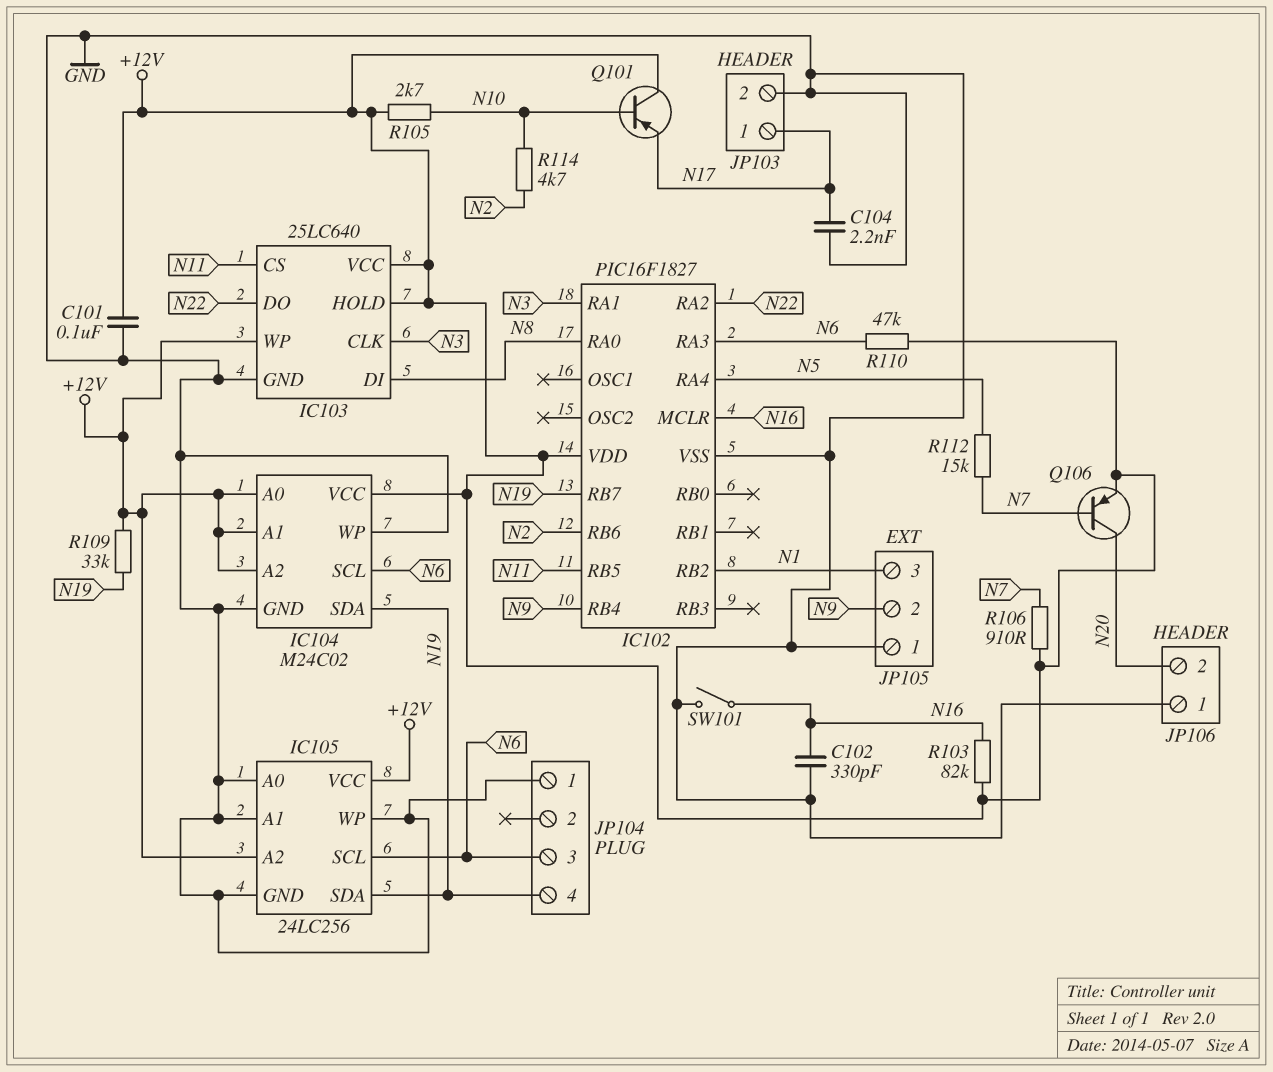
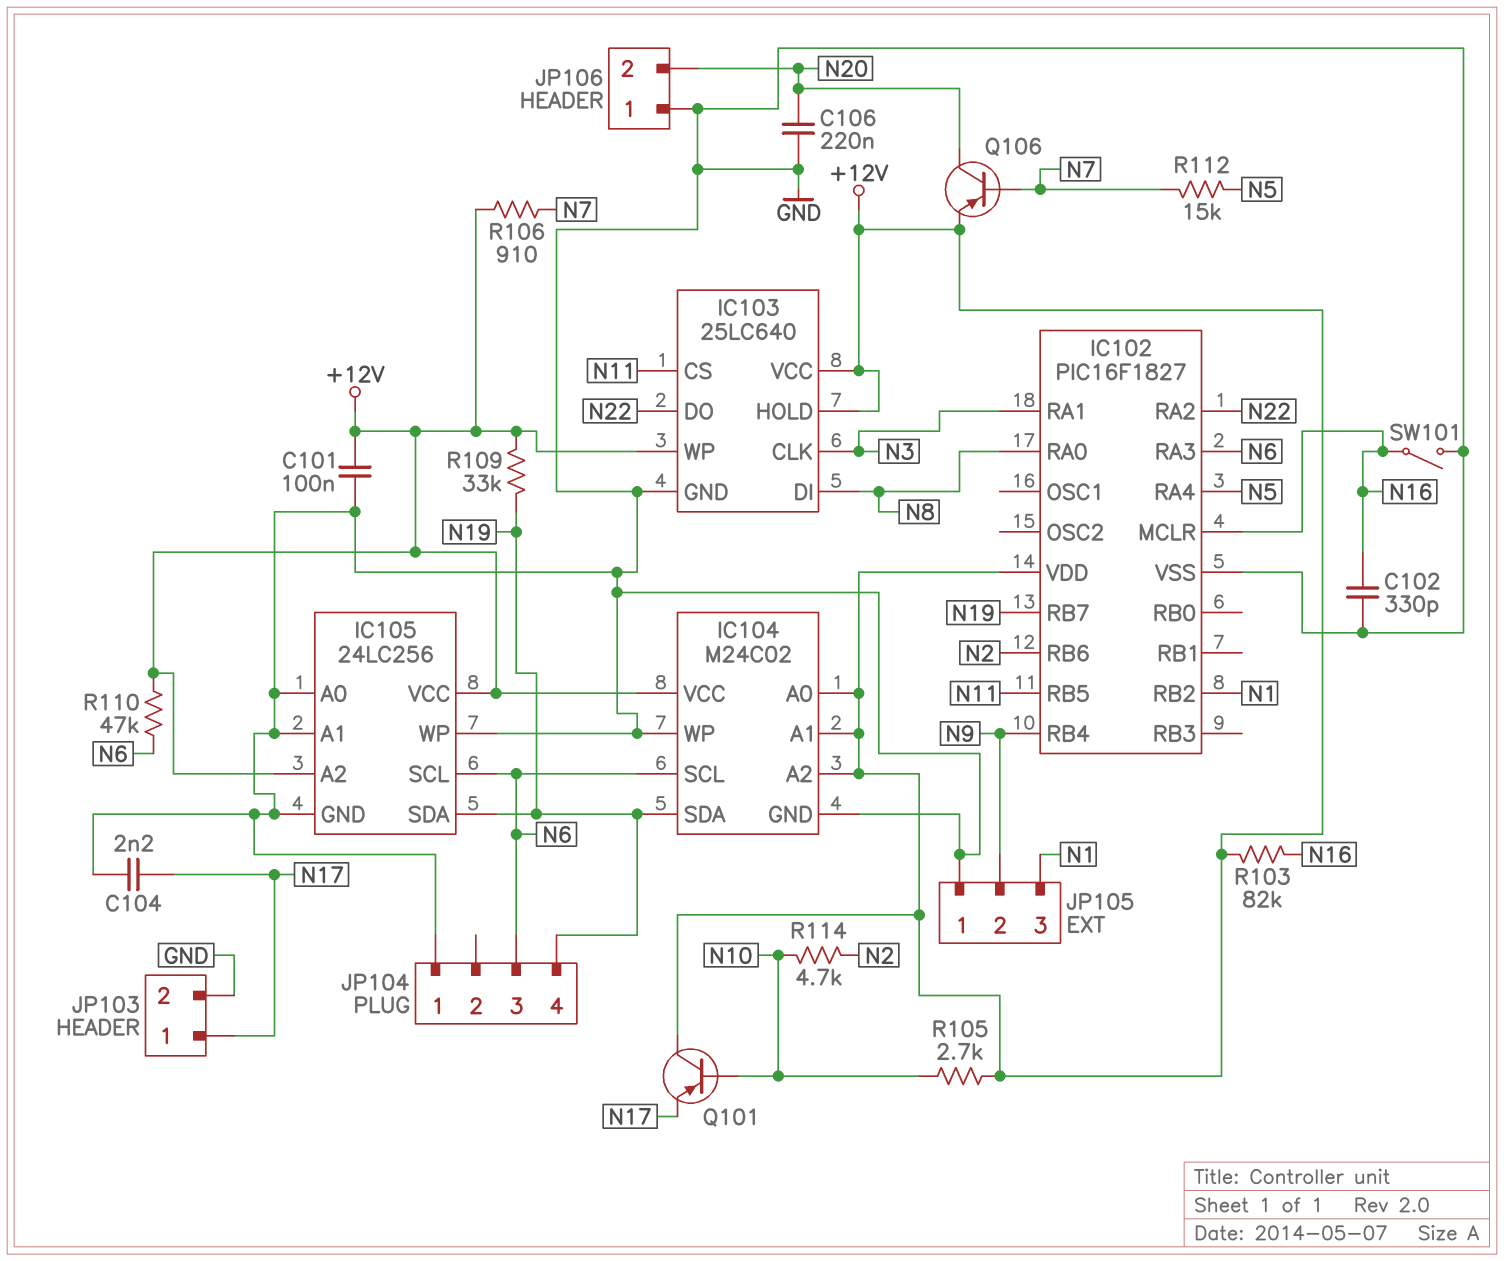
C106: none -> 220nF (GND, N20)

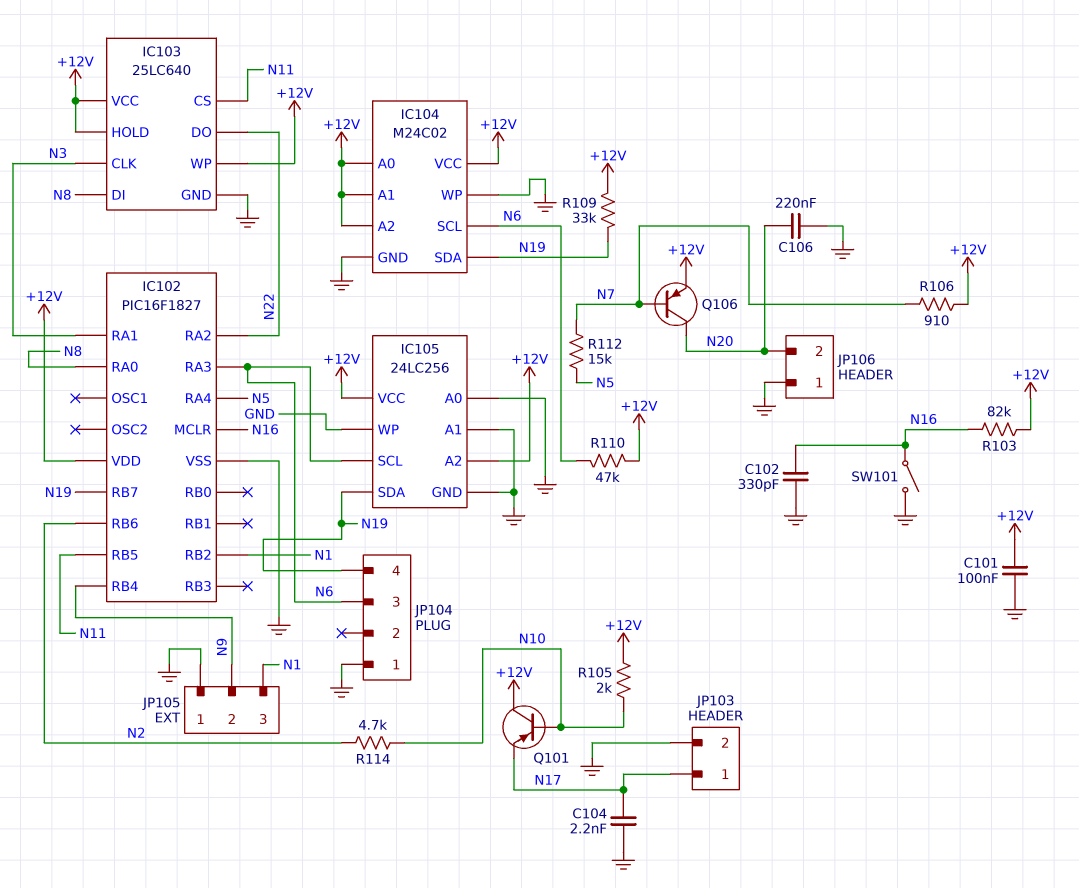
R105: 2.7k (+12V, N10) -> 2k (+12V, N10)

